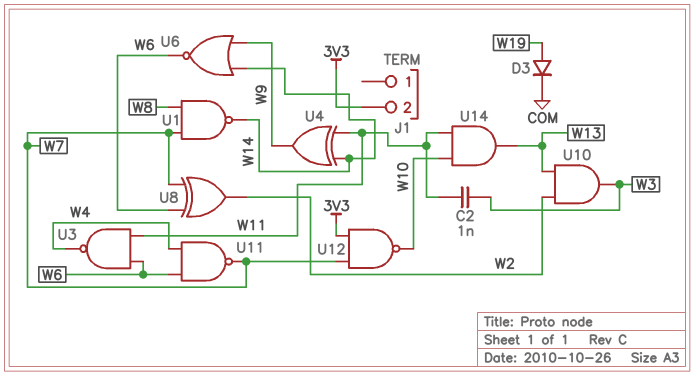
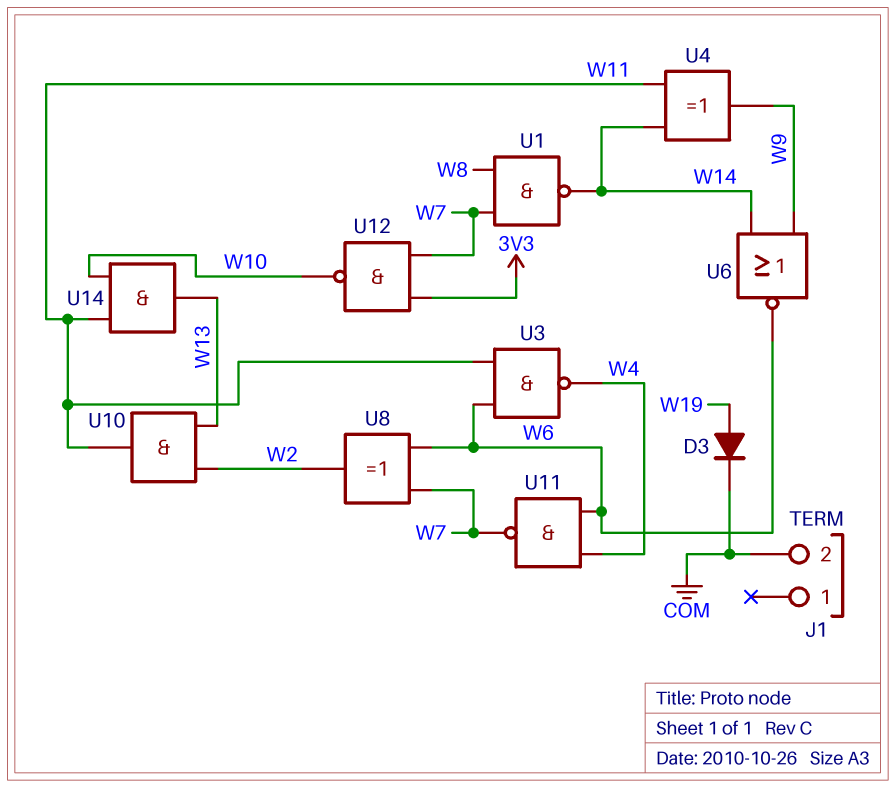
C2: 1nF (W3, W11) -> none
J1 pin 2: 3V3 -> COM
U10: AND (in W2, in W13, out W3) -> AND (in W2, in W13, out W11)

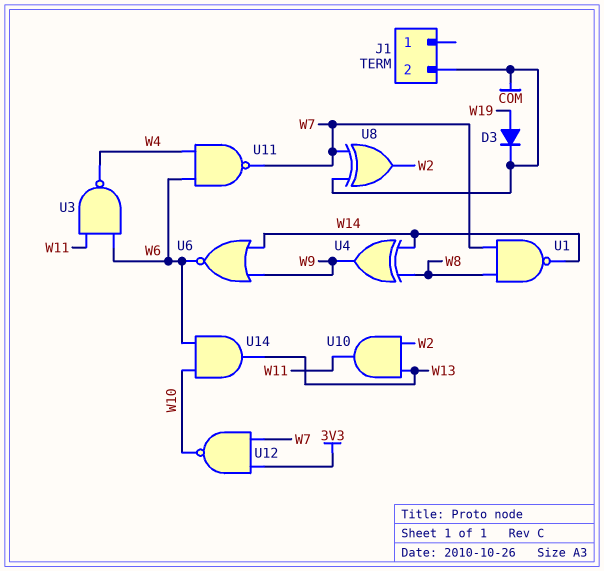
U4: XOR (in W11, in W14, out W9) -> XOR (in W8, in W14, out W9)
U8: XOR (in W6, in W7, out W2) -> XOR (in COM, in W7, out W2)
U14: AND (in W10, in W11, out W13) -> AND (in W6, in W10, out W13)

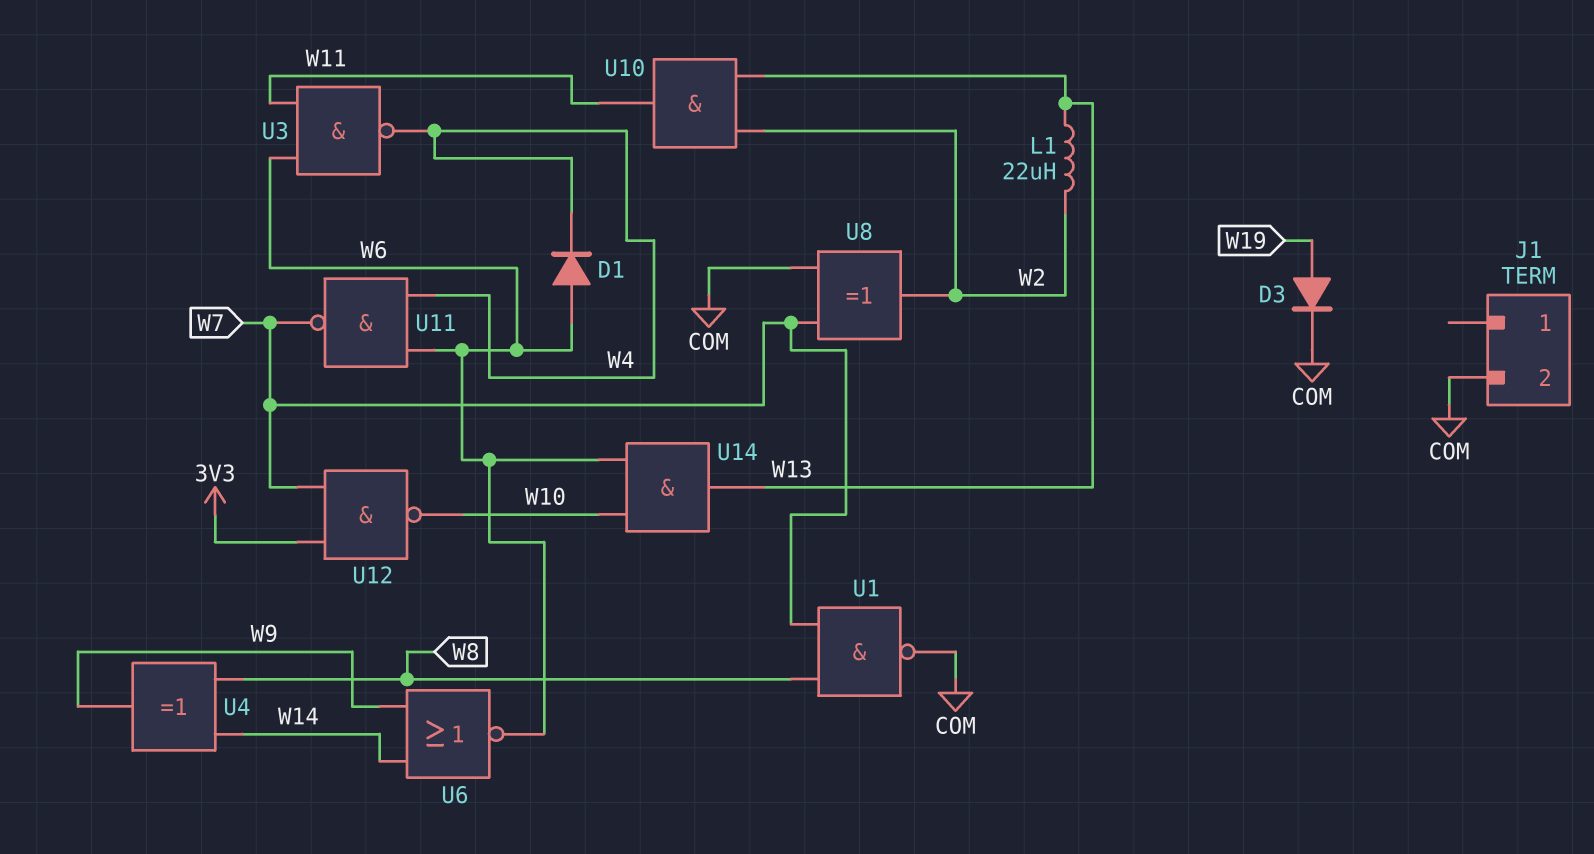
D1: none -> diode (A W6, K W4)
L1: none -> 22uH (W2, W13)
U1: NAND (in W7, in W8, out W14) -> NAND (in W7, in W8, out COM)

